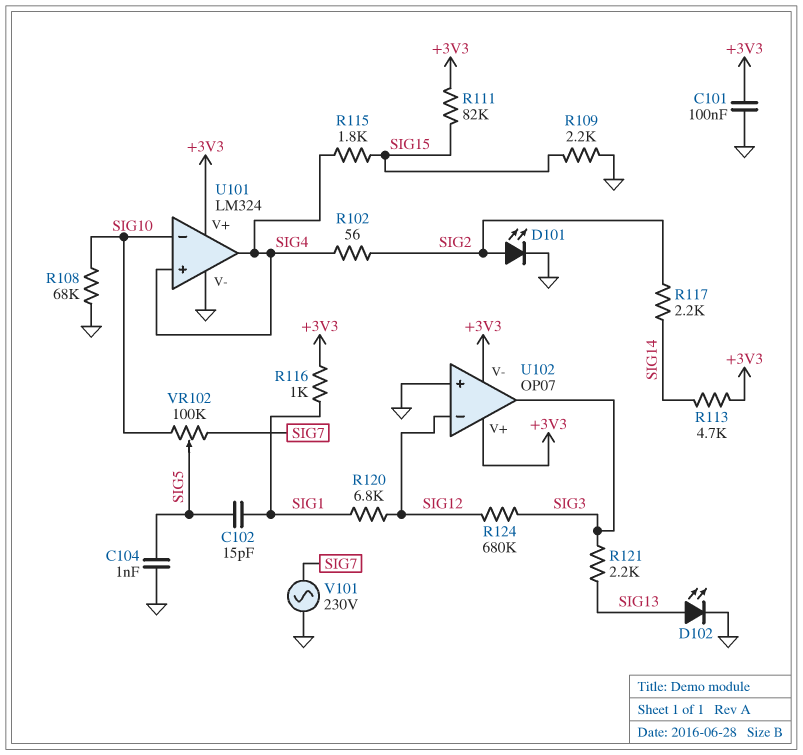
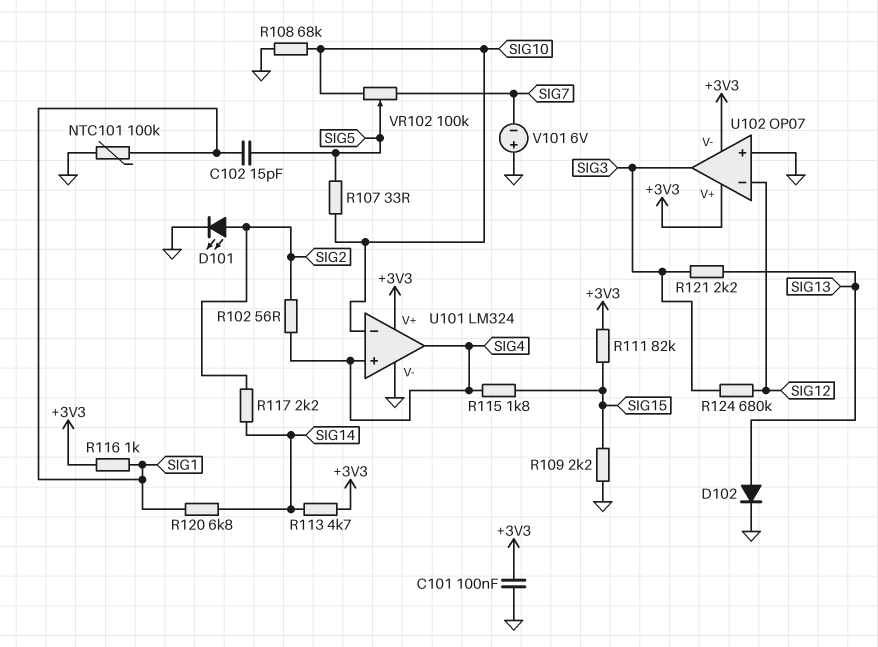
C104: 1nF (GND, SIG5) -> none
D102: LED (A SIG13, K GND) -> diode (A SIG13, K GND)
NTC101: none -> 100k (GND, SIG1)
R107: none -> 33 (SIG5, SIG10)
R120: 6.8k (SIG1, SIG12) -> 6.8k (SIG1, SIG14)
V101: AC 230V (GND, SIG7) -> 6V (plus GND, minus SIG7)

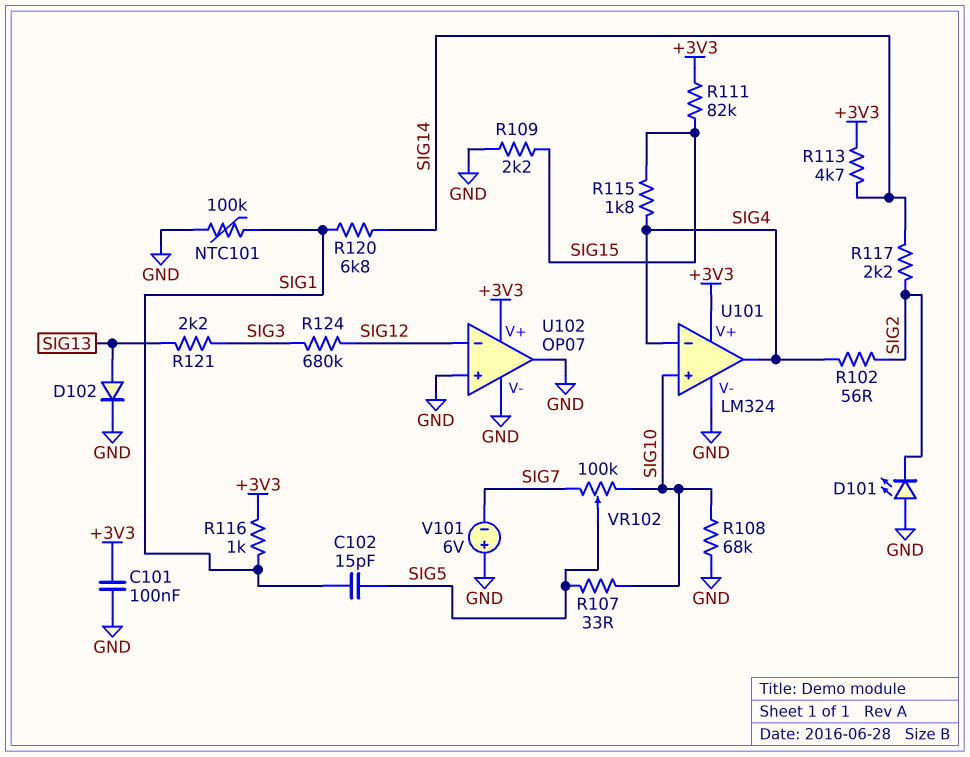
D101: LED (A SIG2, K GND) -> LED (A GND, K SIG2)
U101 pin in+: SIG4 -> SIG10
U101 pin in-: SIG10 -> SIG4
U102 pin V-: +3V3 -> GND
U102 pin out: SIG3 -> GND

